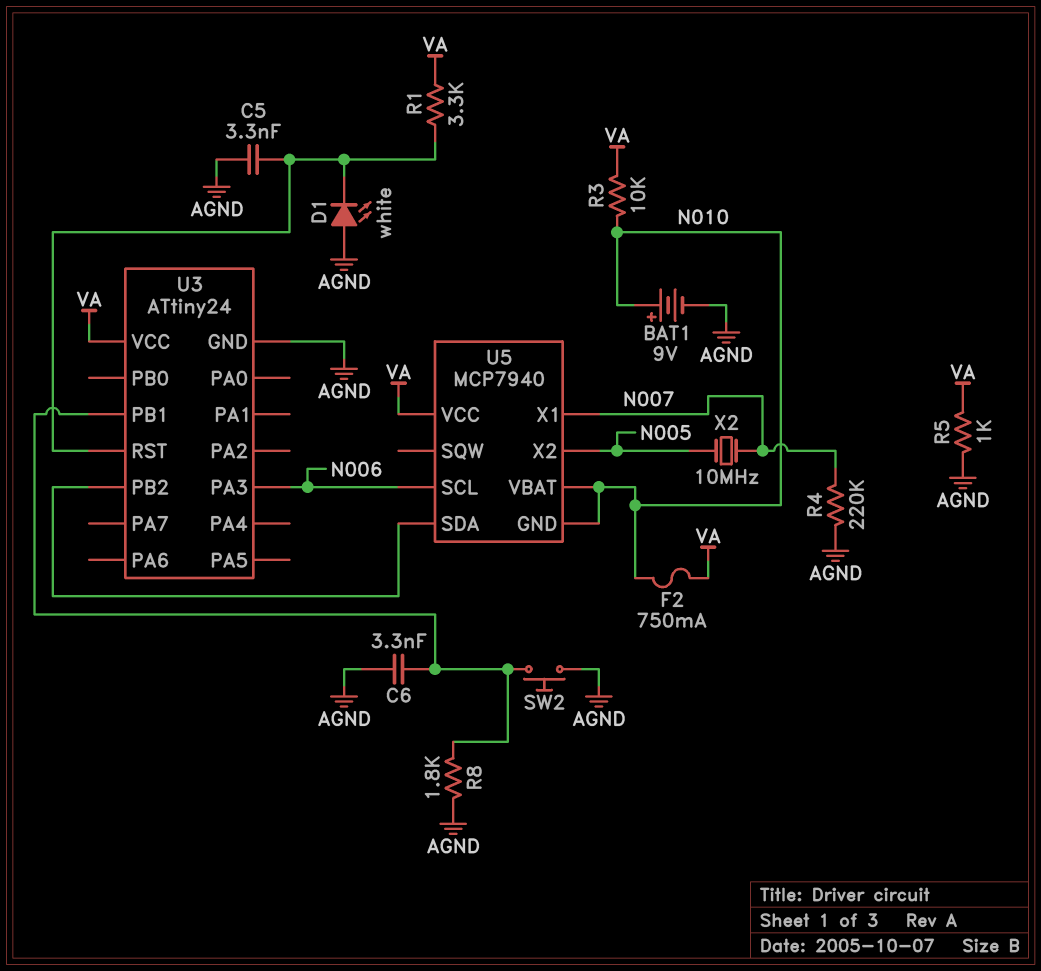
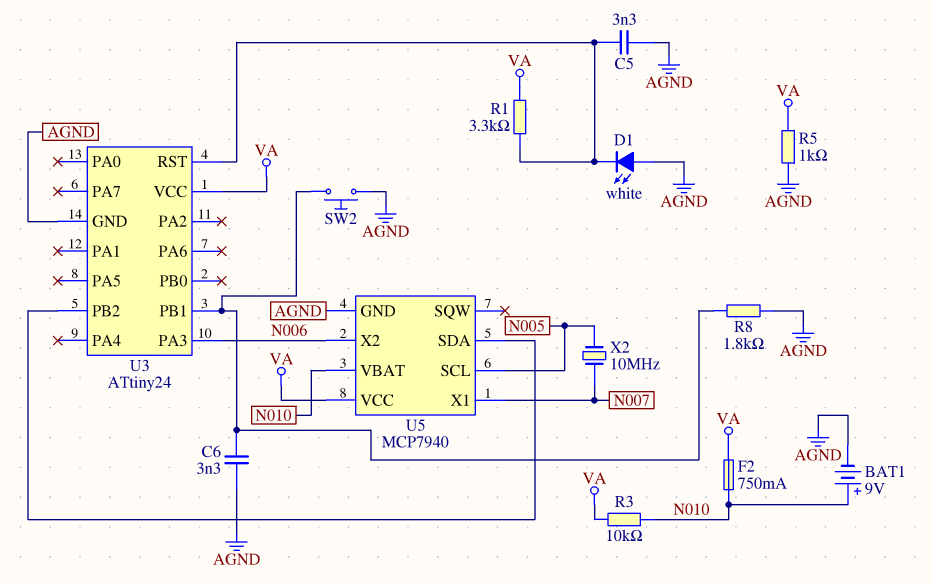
R4: 220k (AGND, N007) -> none
U5 pin GND: N010 -> AGND
U5 pin SCL: N006 -> N005
U5 pin X2: N005 -> N006

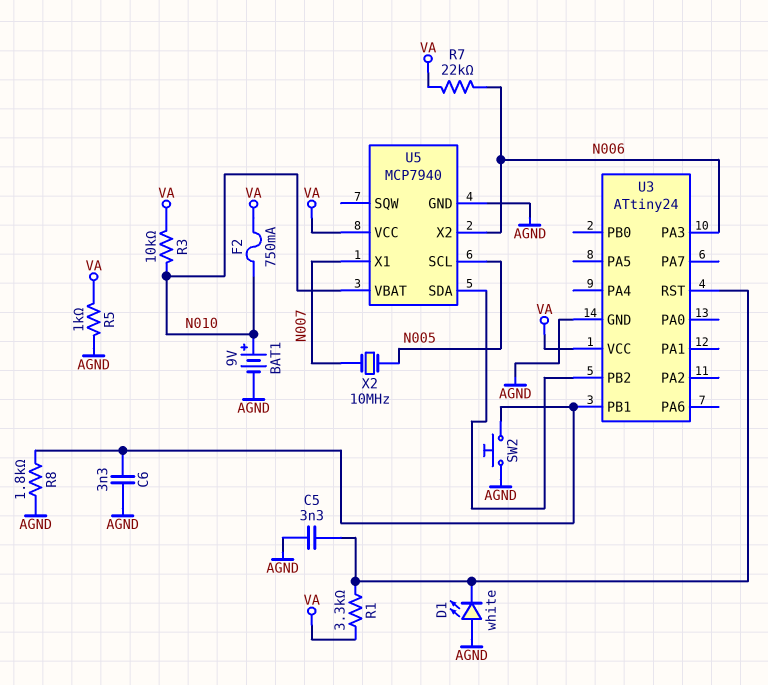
R7: none -> 22k (N006, VA)

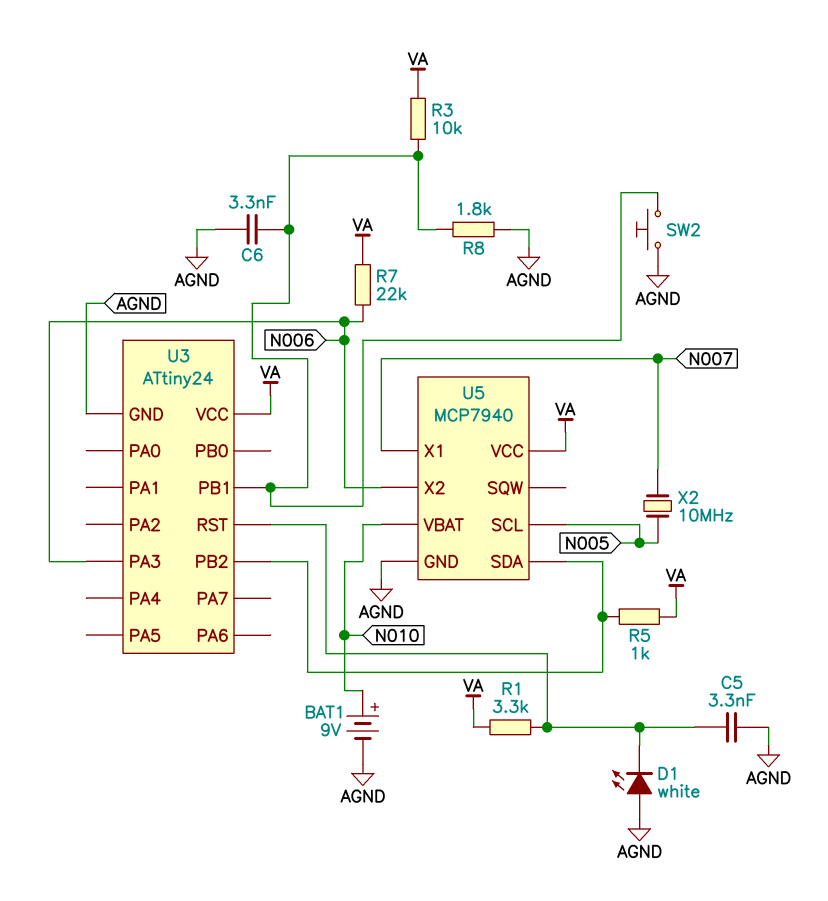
F2: 750mA (N010, VA) -> none
R3: 10k (N010, VA) -> 10k (U3/PB1, VA)
R5: 1k (AGND, VA) -> 1k (U3/PB2, VA)

